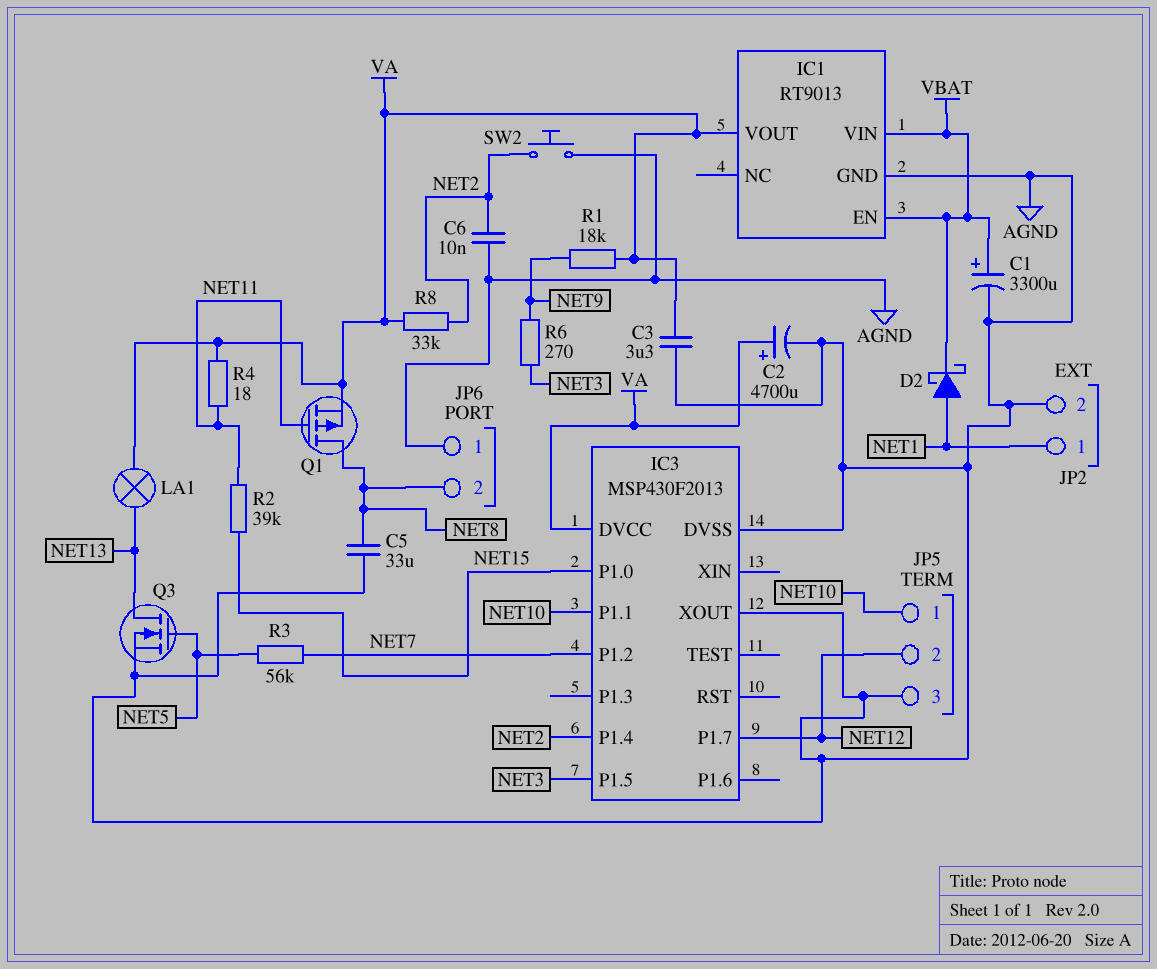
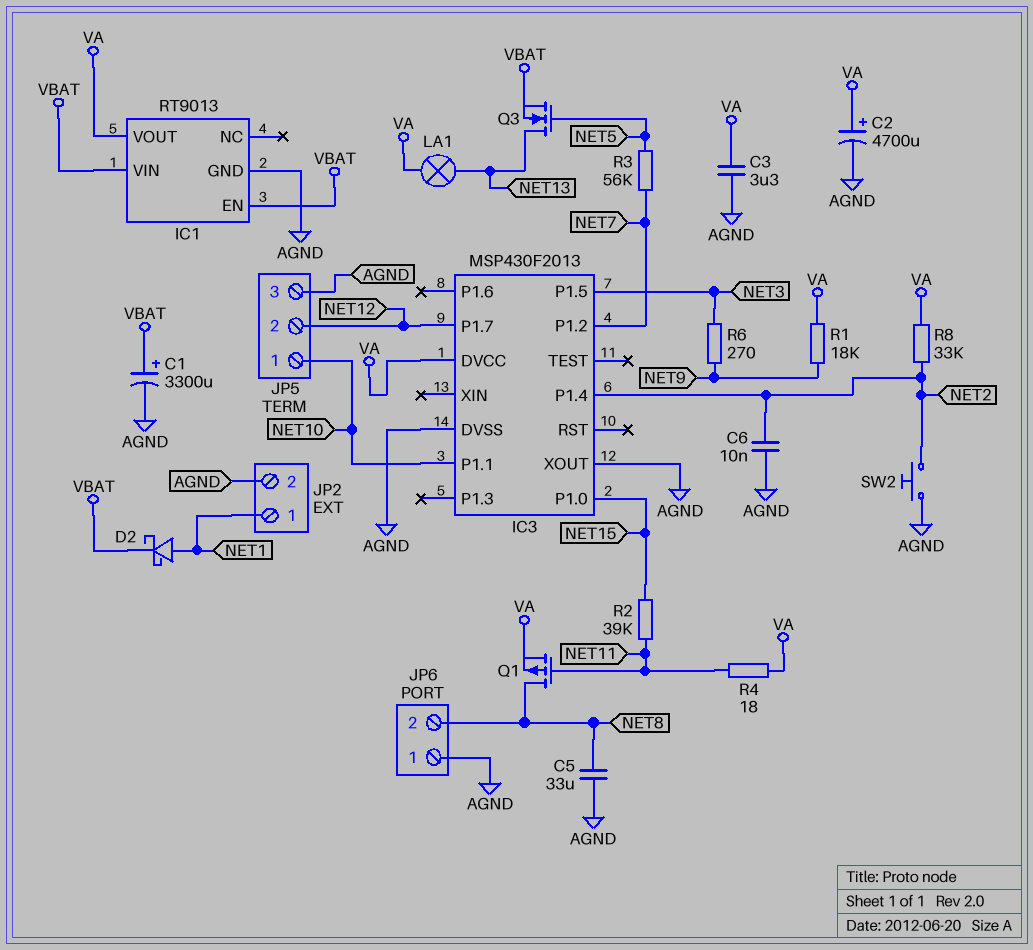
Q3: NMOS (G NET5, D NET13, S AGND) -> NMOS (G NET5, D NET13, S VBAT)

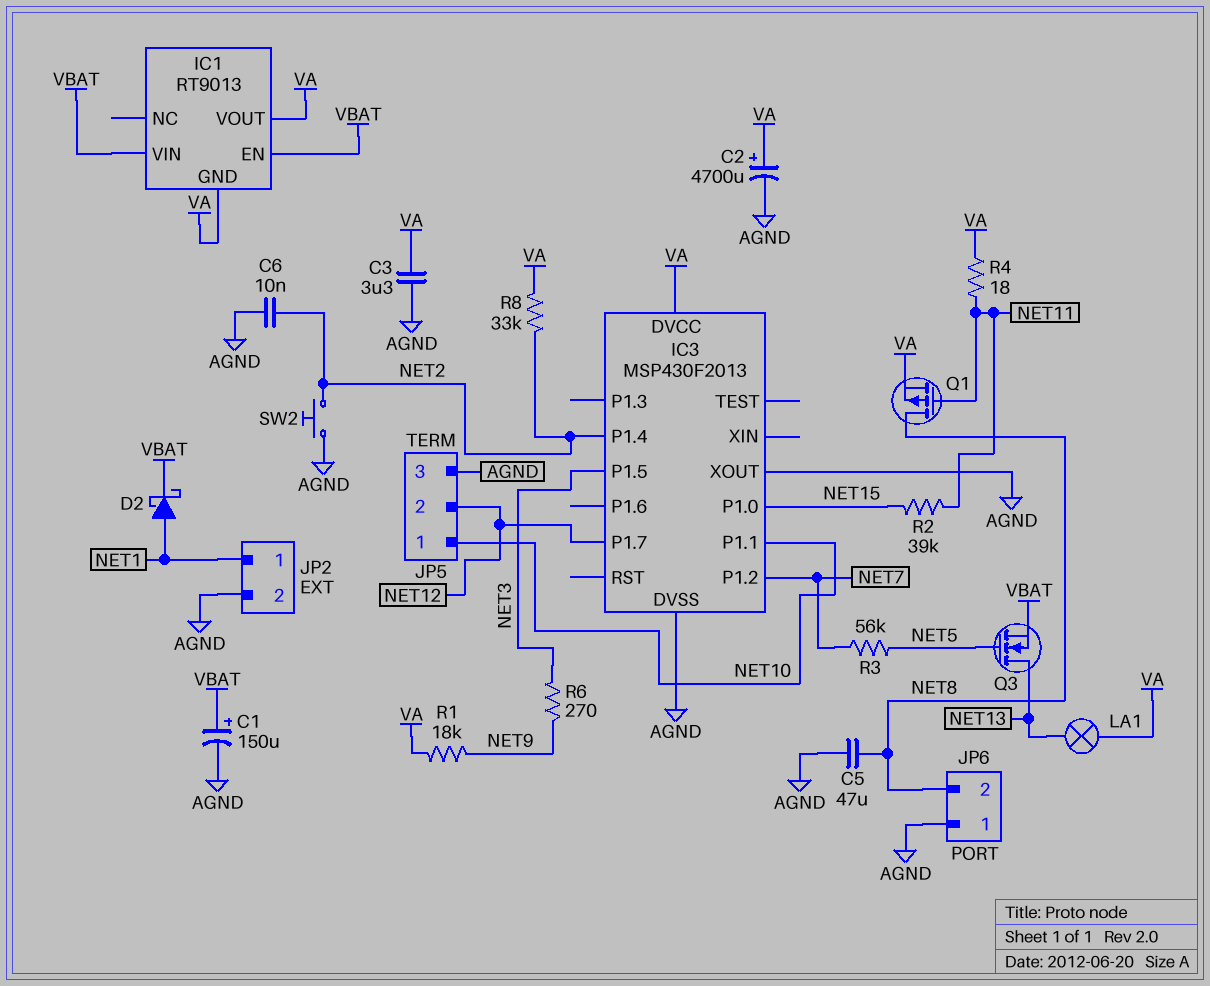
C1: 3300uF (plus VBAT, minus AGND) -> 150uF (plus VBAT, minus AGND)
C5: 33uF (AGND, NET8) -> 47uF (AGND, NET8)
IC1 pin GND: AGND -> VA

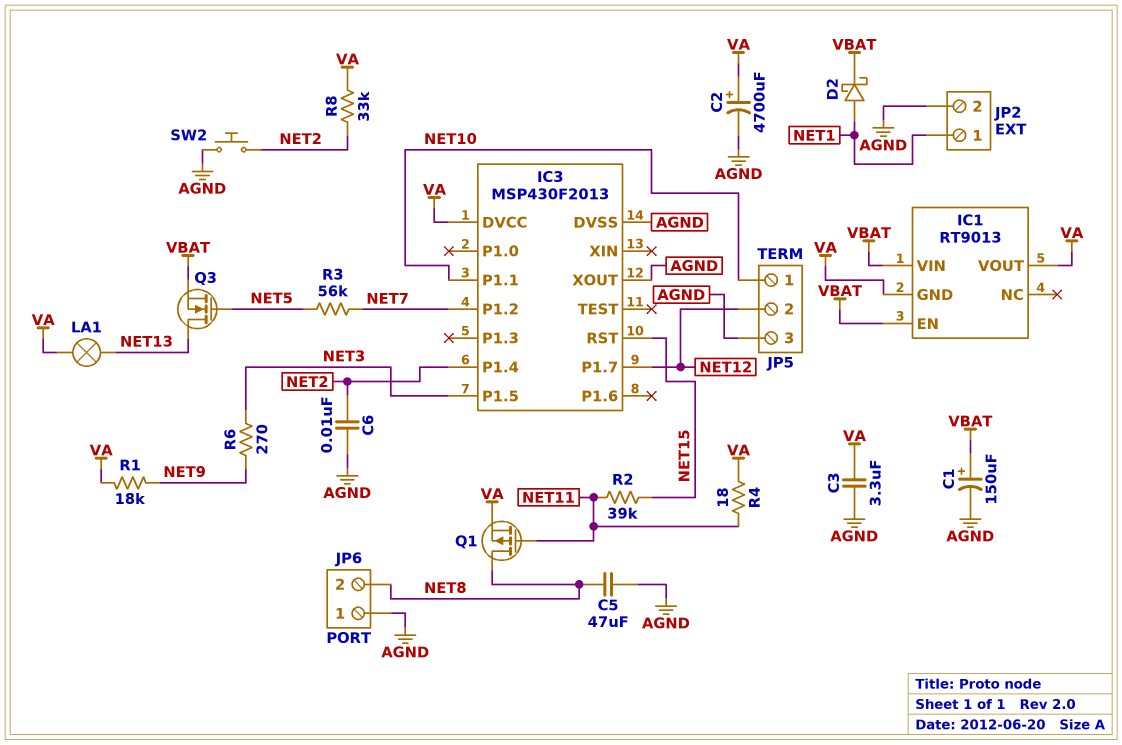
IC3 pin P1.0: NET15 -> none
IC3 pin RST: none -> NET15

